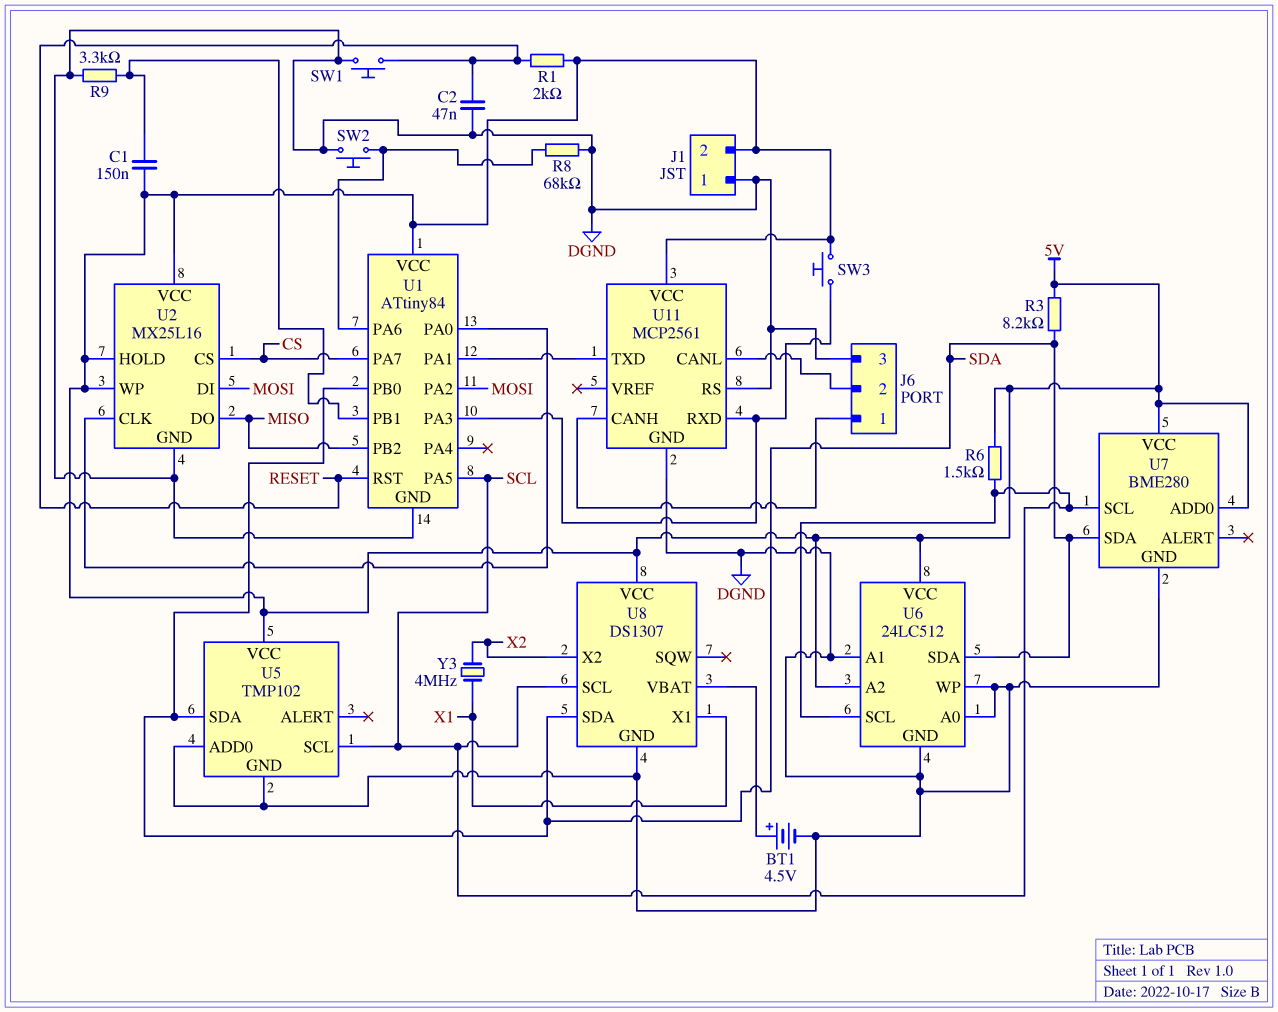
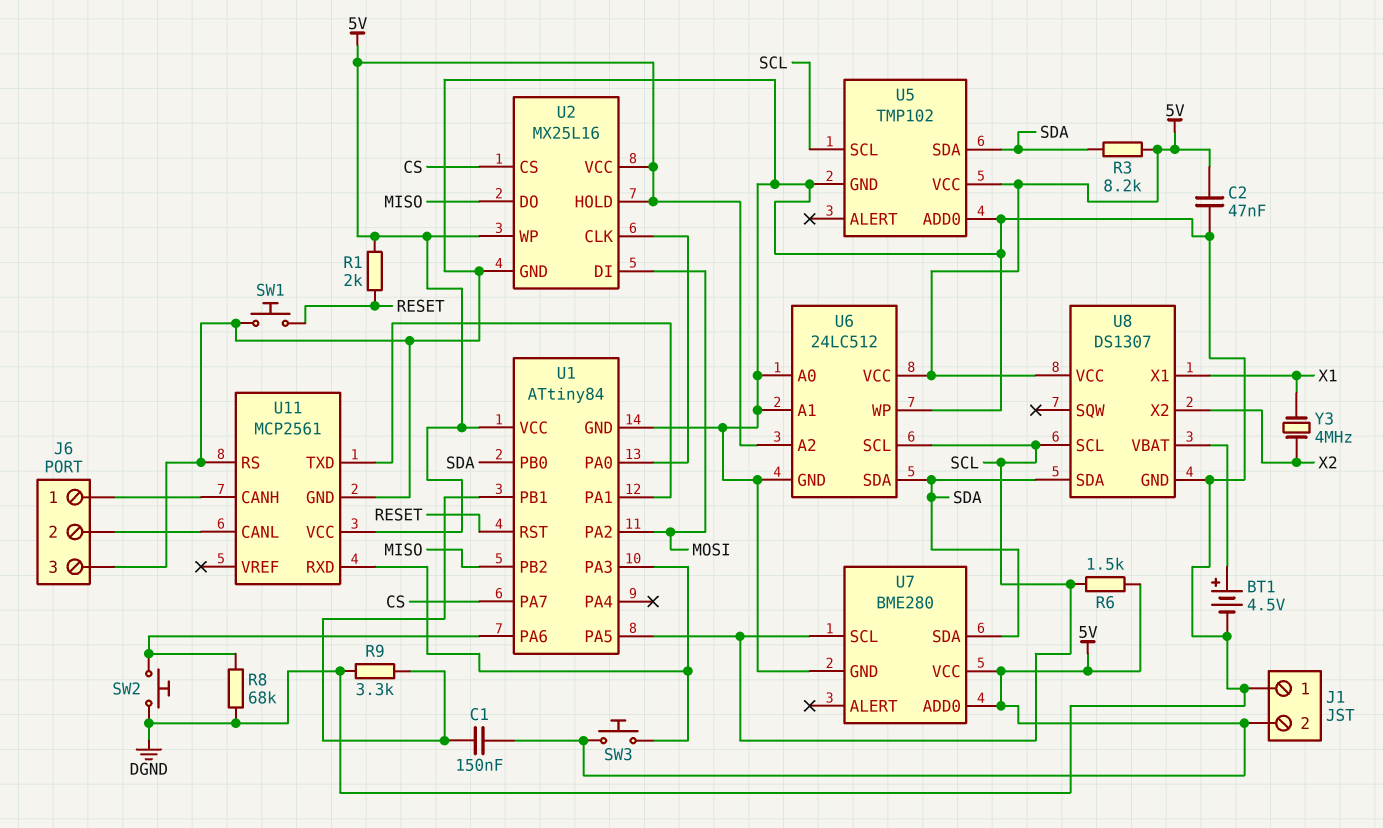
C2: 47nF (DGND, RESET) -> 47nF (5V, DGND)

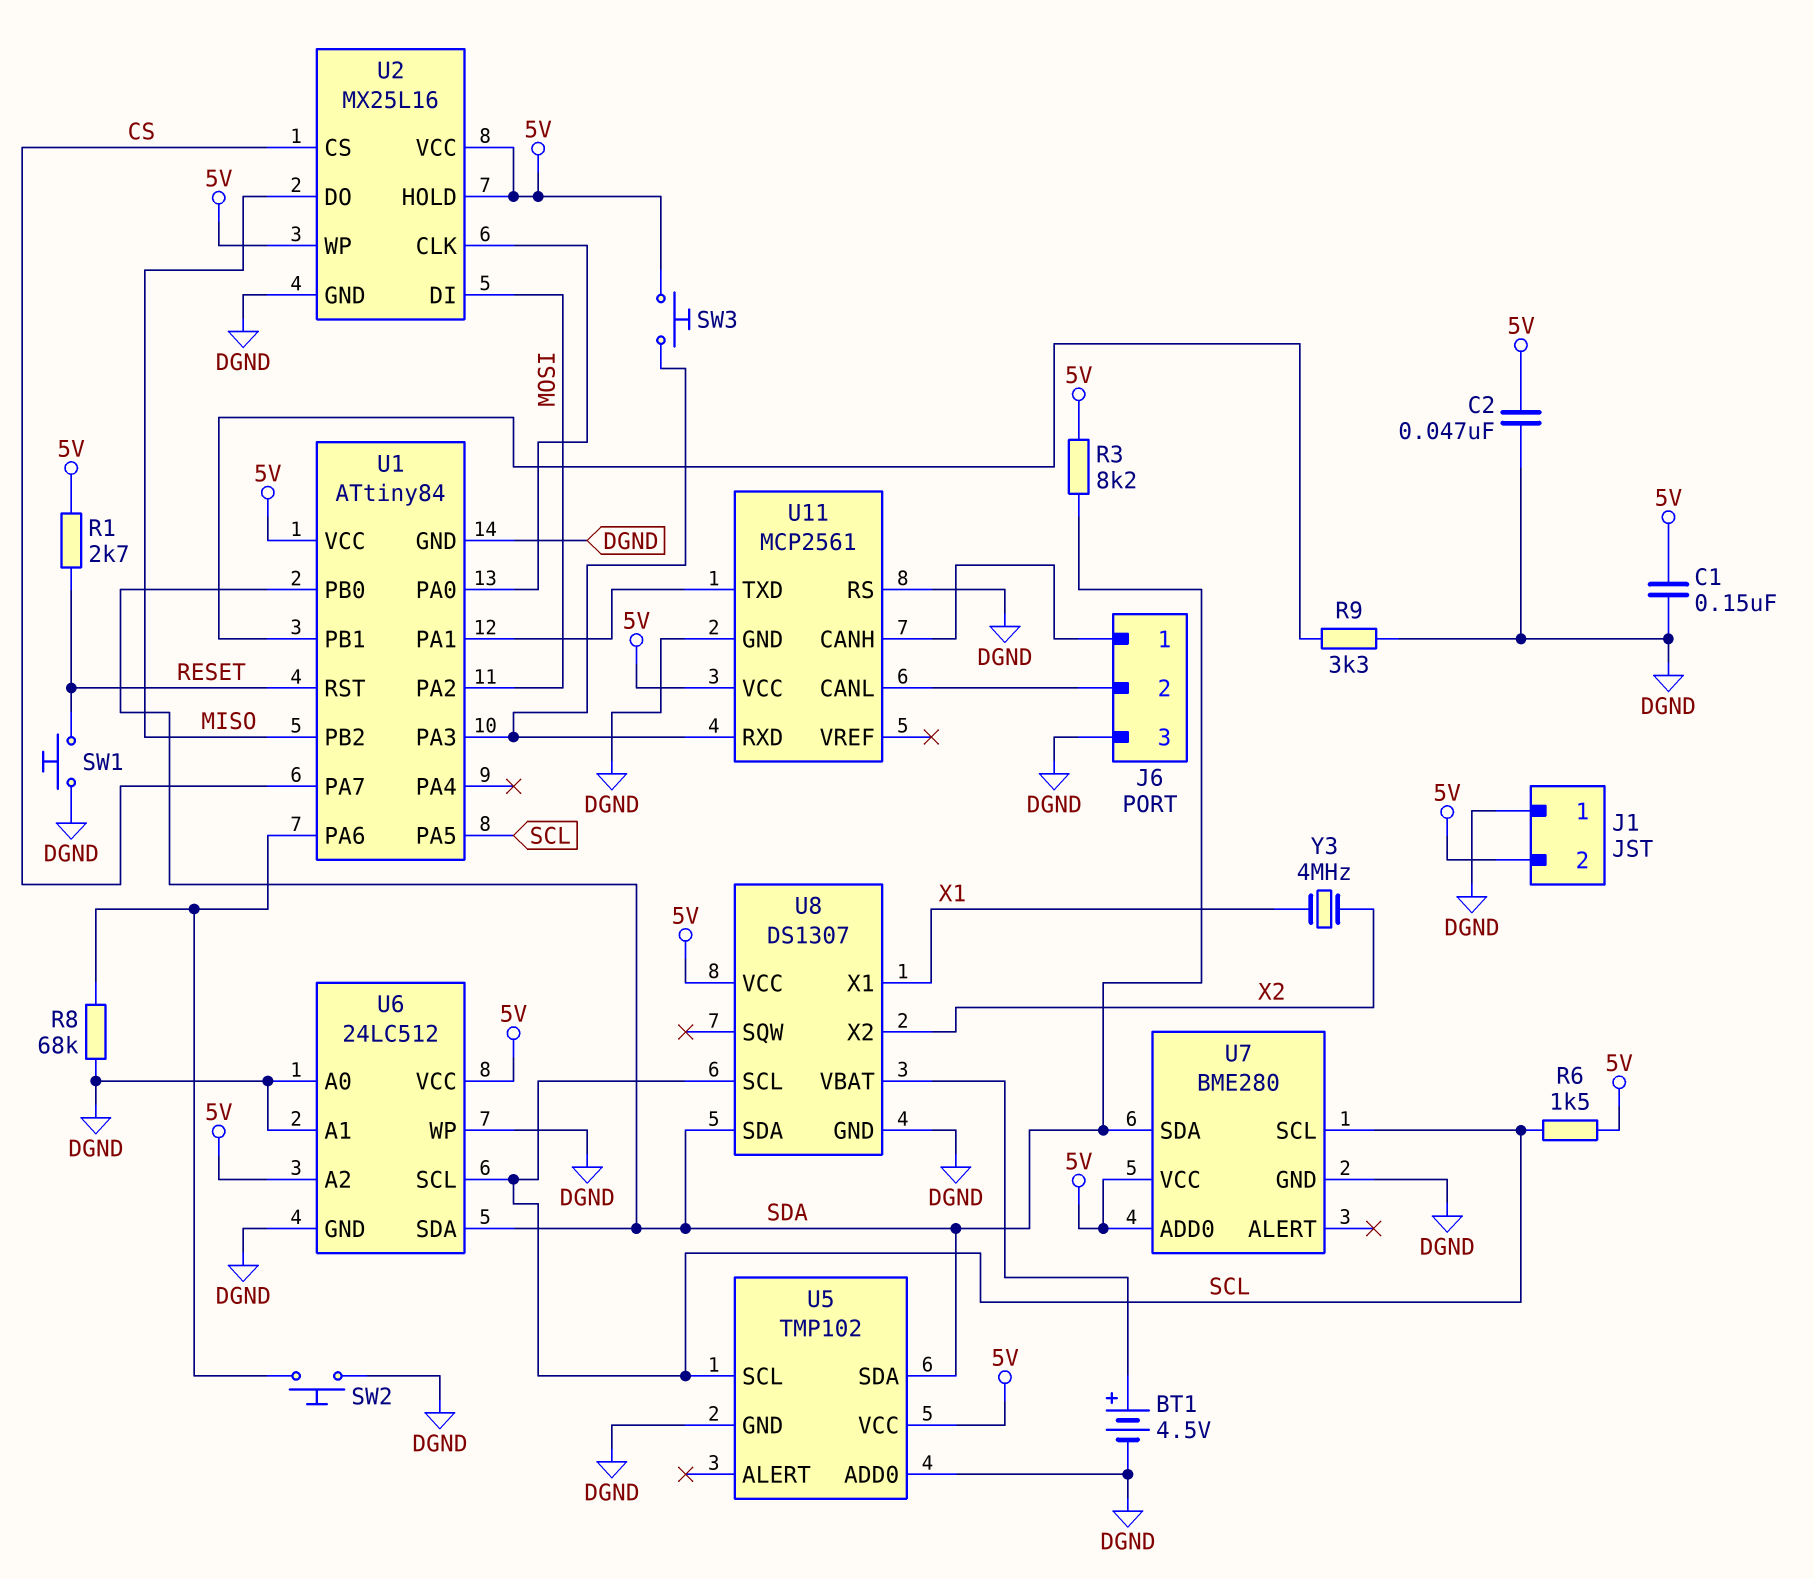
C1: 150nF (5V, U1/PB1) -> 150nF (5V, DGND)
R1: 2k (5V, RESET) -> 2.7k (5V, RESET)

